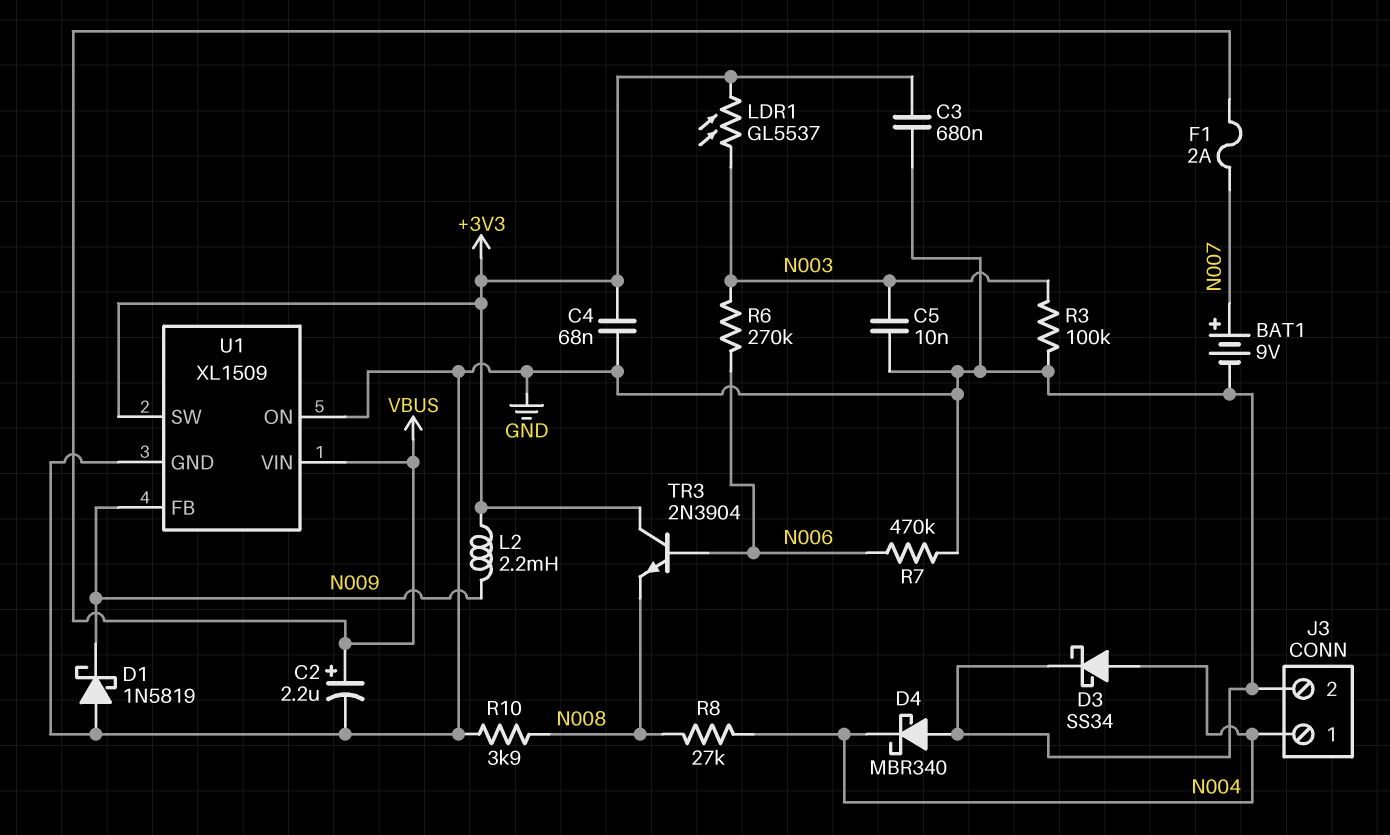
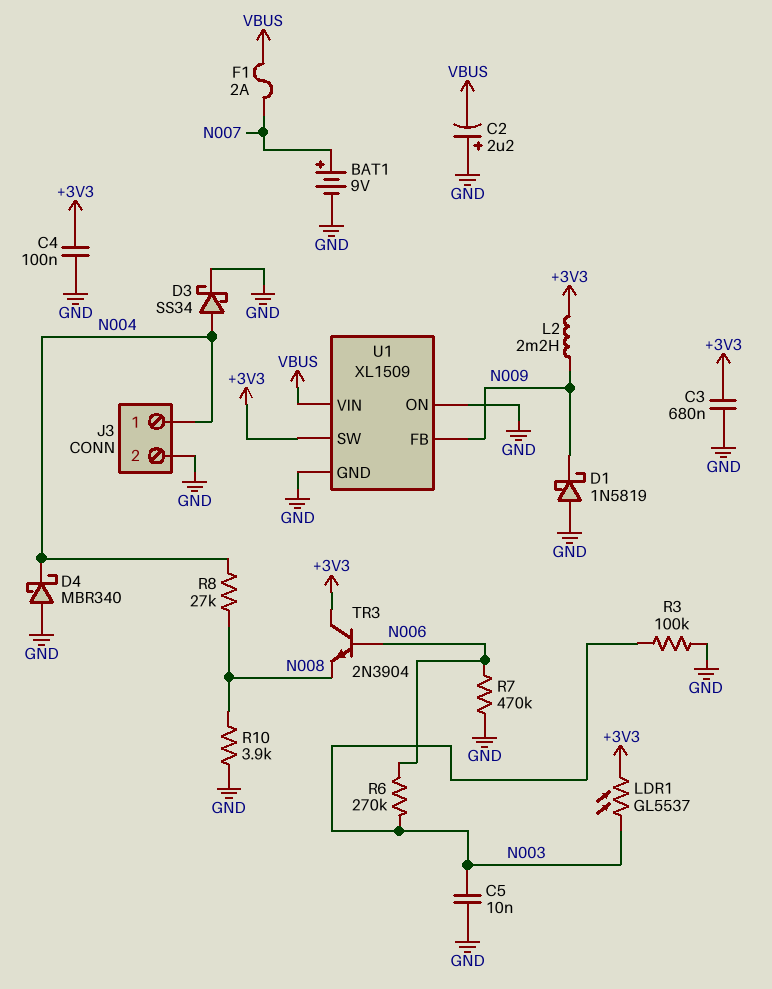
C2: 2.2uF (plus VBUS, minus GND) -> 2.2uF (plus GND, minus VBUS)
C4: 68nF (+3V3, GND) -> 100nF (+3V3, GND)

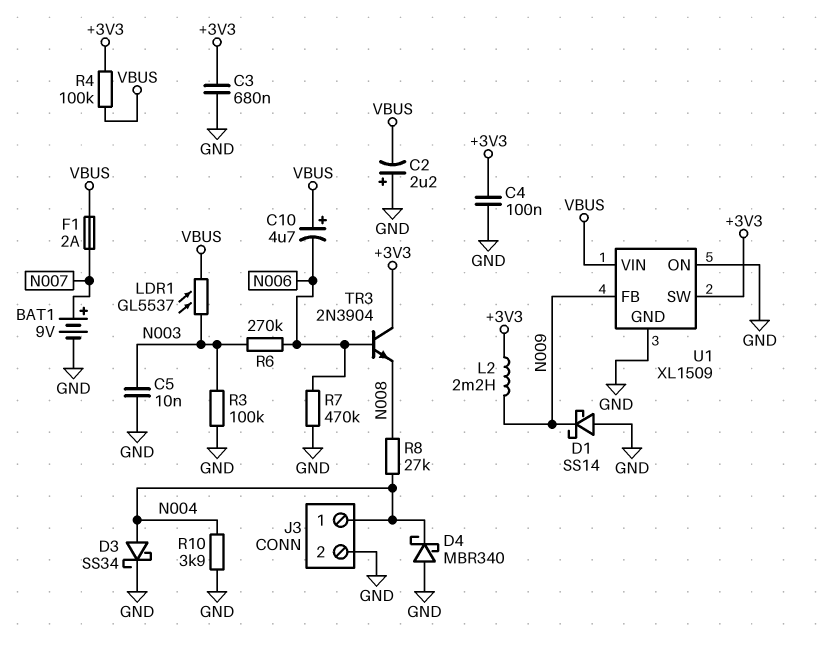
C10: none -> 4.7uF (plus VBUS, minus N006)
D1: schottky 1N5819 (A GND, K N009) -> schottky SS14 (A GND, K N009)
LDR1: GL5537 (+3V3, N003) -> GL5537 (N003, VBUS)
R4: none -> 100k (+3V3, VBUS)
R10: 3.9k (GND, N008) -> 3.9k (GND, N004)

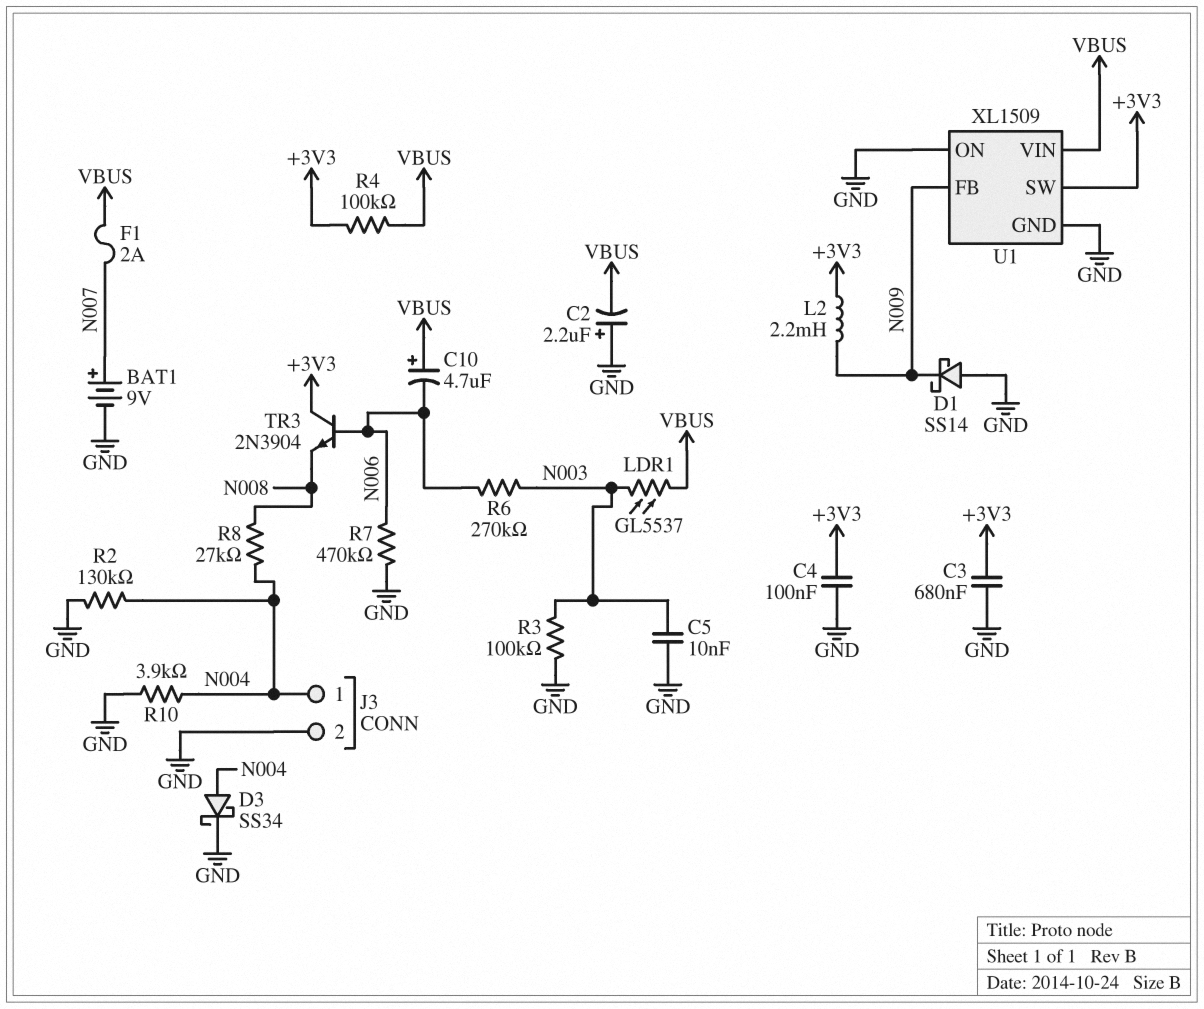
D4: schottky MBR340 (A GND, K N004) -> none
R2: none -> 130k (GND, N004)

